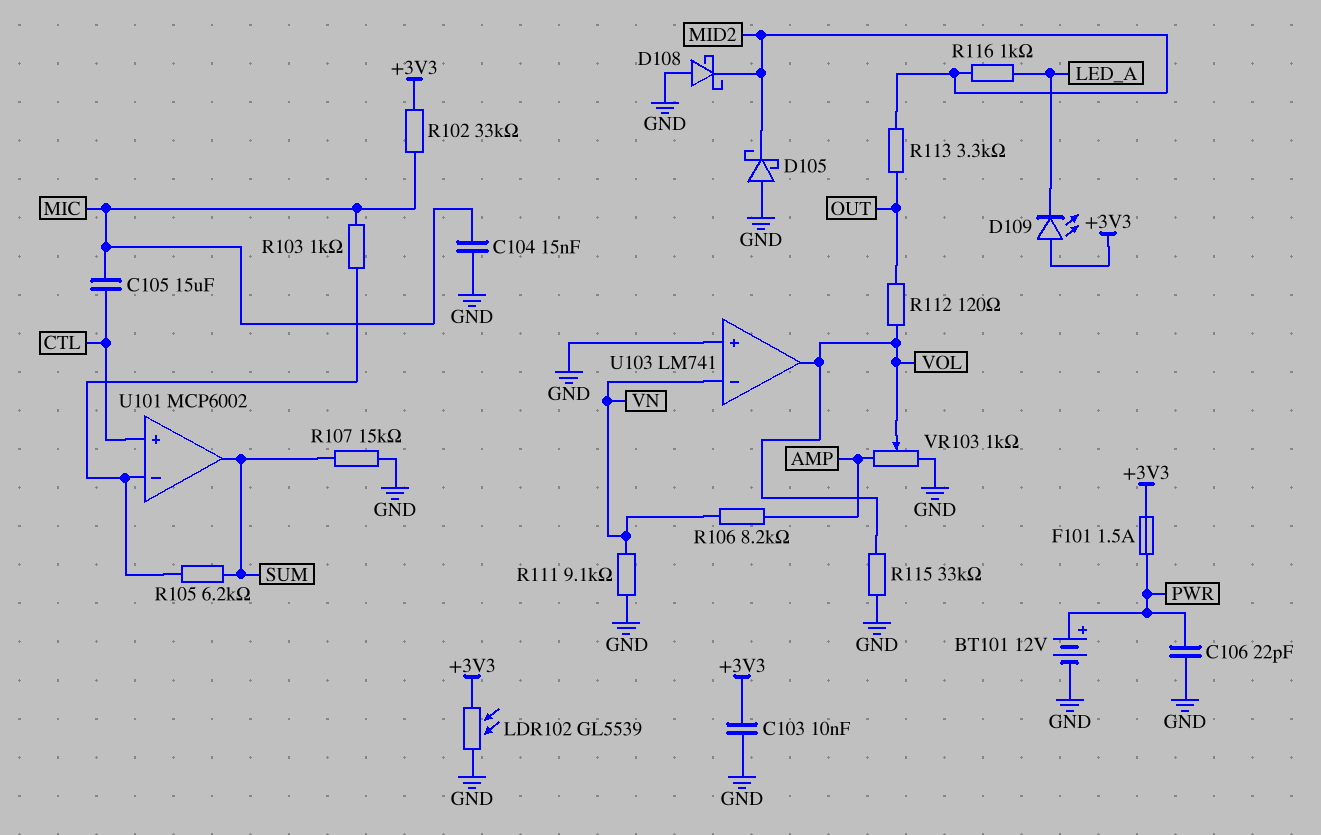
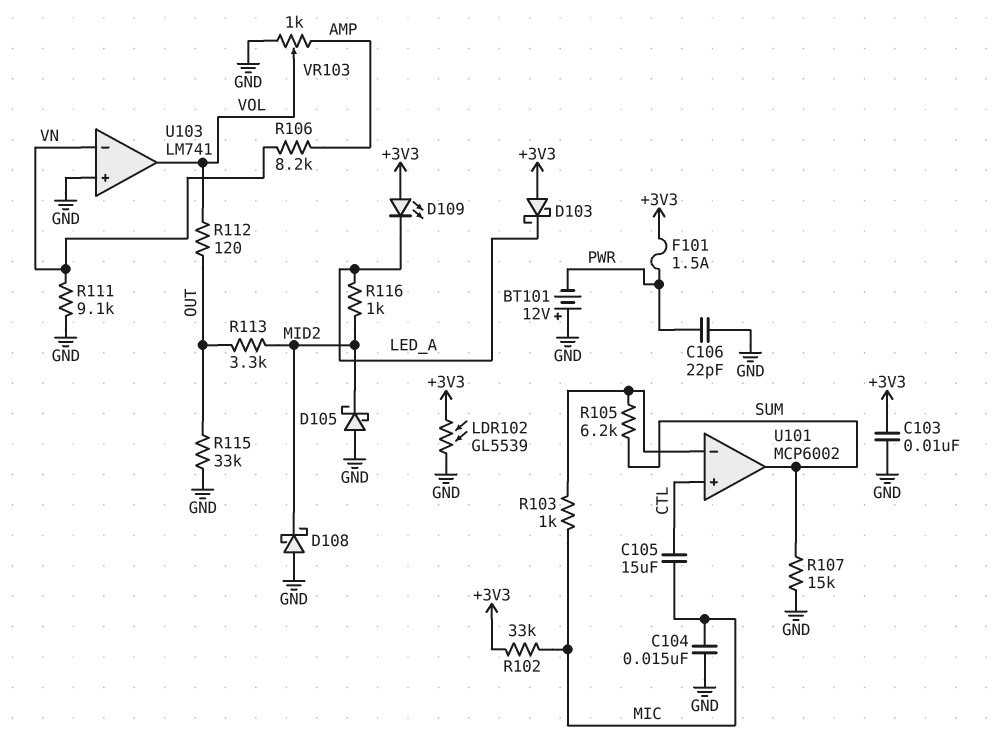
BT101: 12V (plus PWR, minus GND) -> 12V (plus GND, minus PWR)
D103: none -> schottky (A +3V3, K LED_A)
R115: 33k (GND, VOL) -> 33k (GND, OUT)

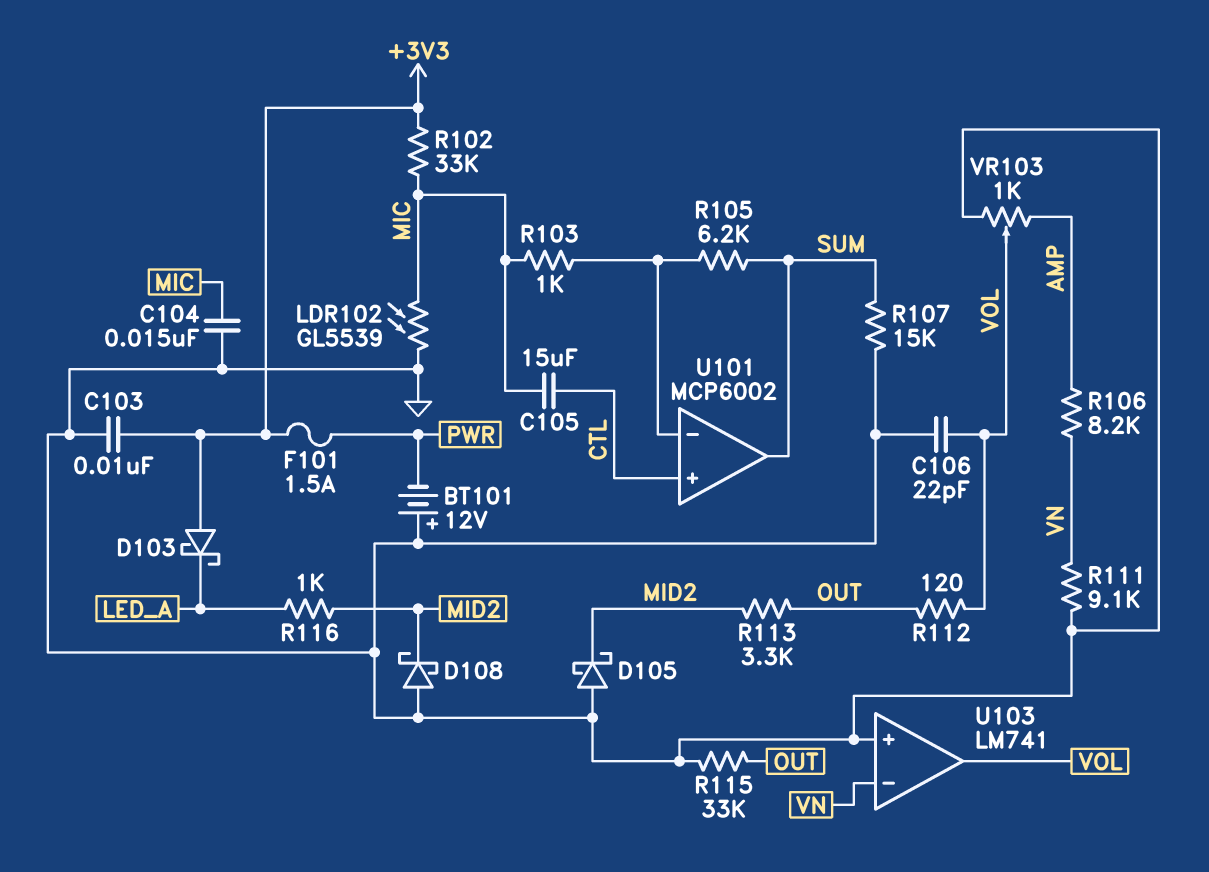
C106: 22pF (GND, PWR) -> 22pF (GND, VOL)
D109: LED (A +3V3, K LED_A) -> none
LDR102: GL5539 (+3V3, GND) -> GL5539 (GND, MIC)

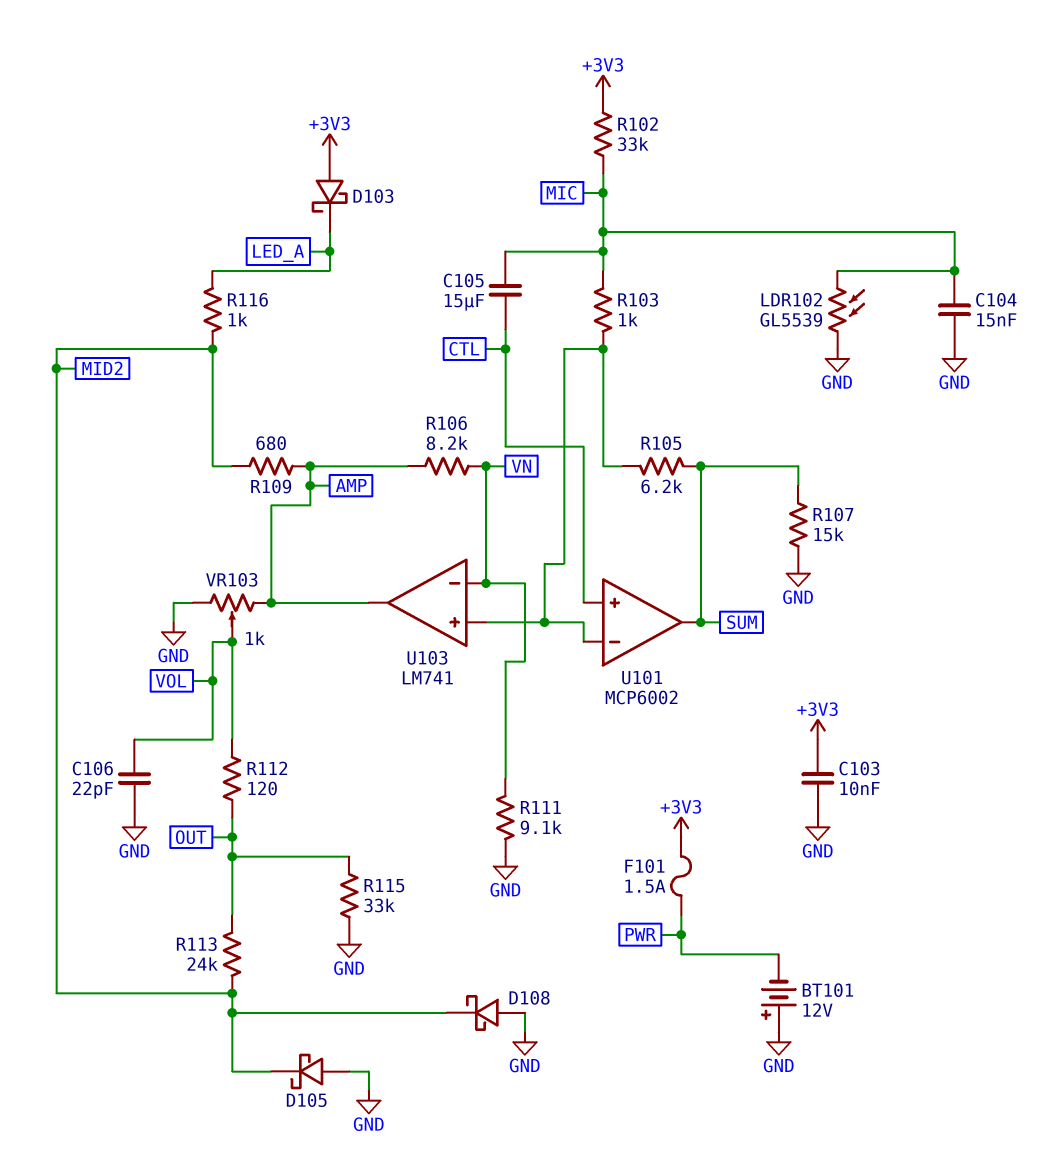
R109: none -> 680 (AMP, MID2)
R113: 3.3k (MID2, OUT) -> 24k (MID2, OUT)
U103 pin in+: GND -> U101/in-
U103 pin out: VOL -> AMP

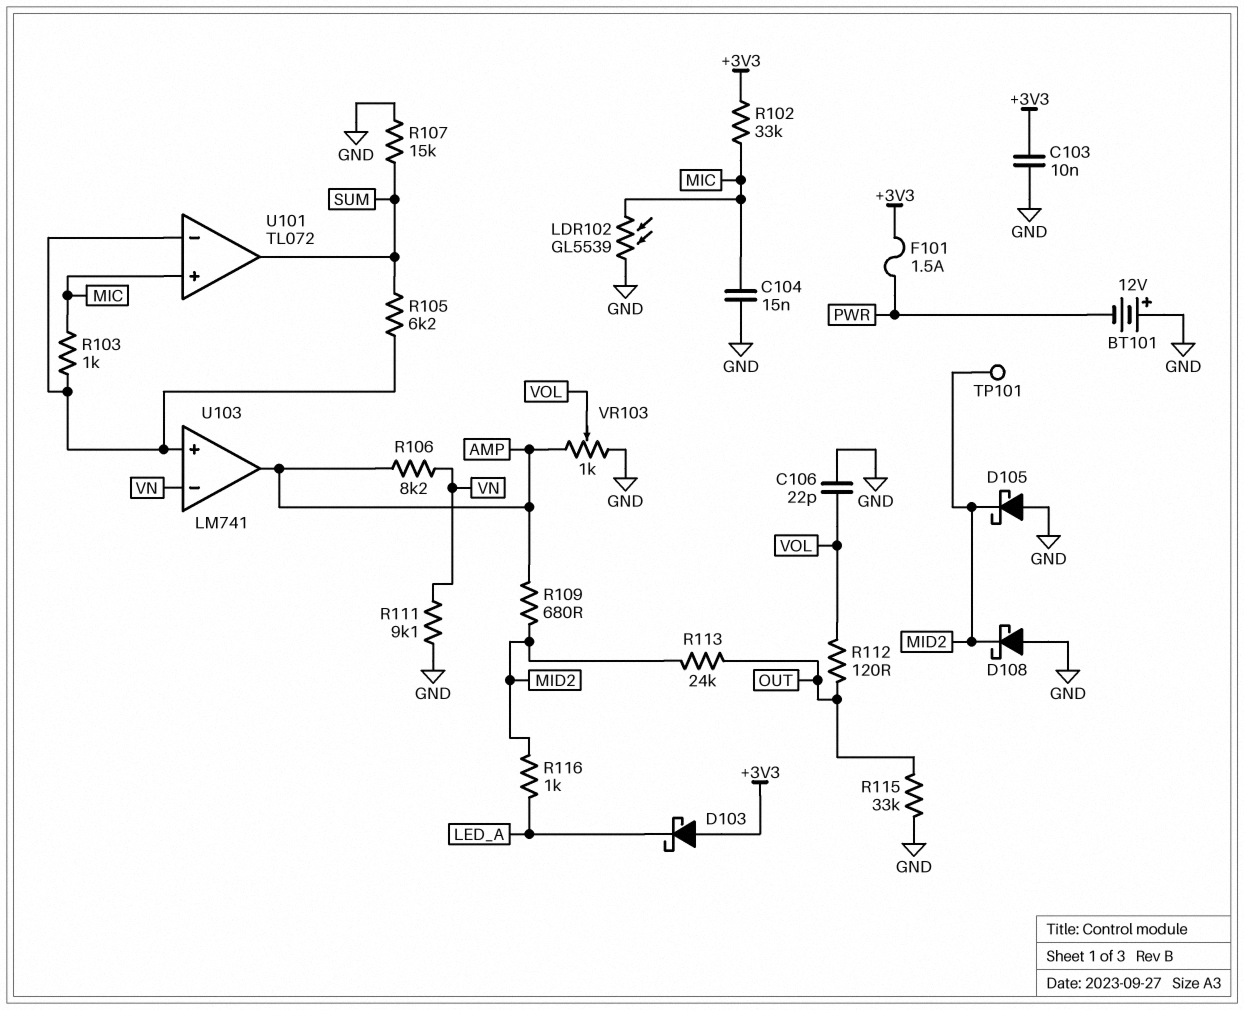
C105: 15uF (CTL, MIC) -> none
TP101: none -> test point (MID2)
U101: MCP6002 -> TL072
U101 pin in+: CTL -> MIC

